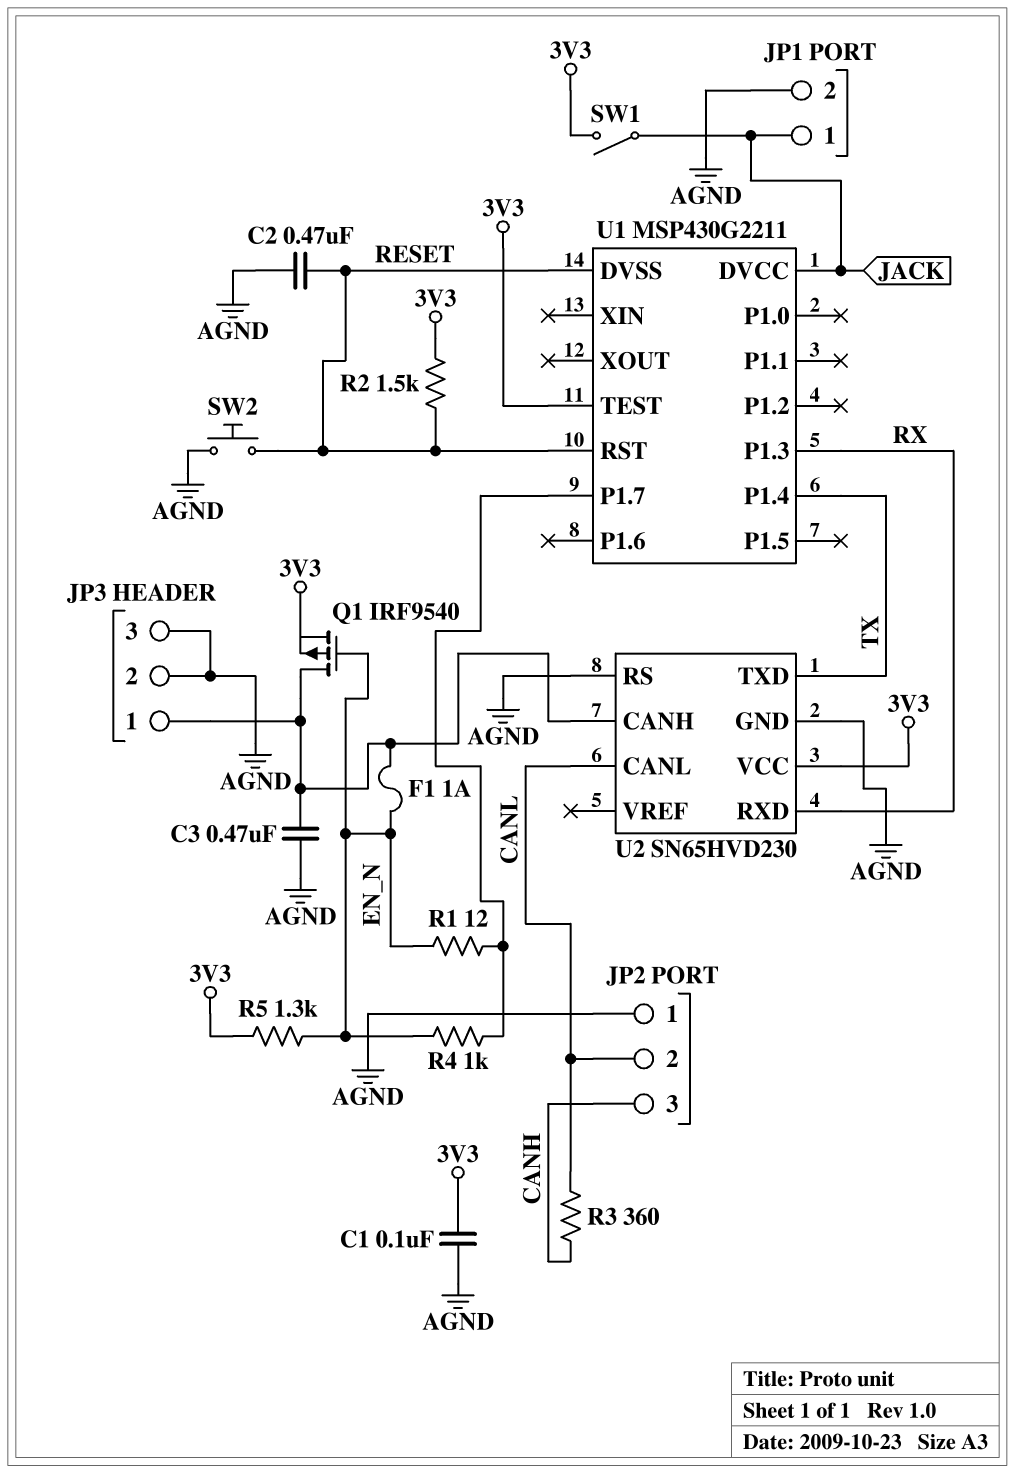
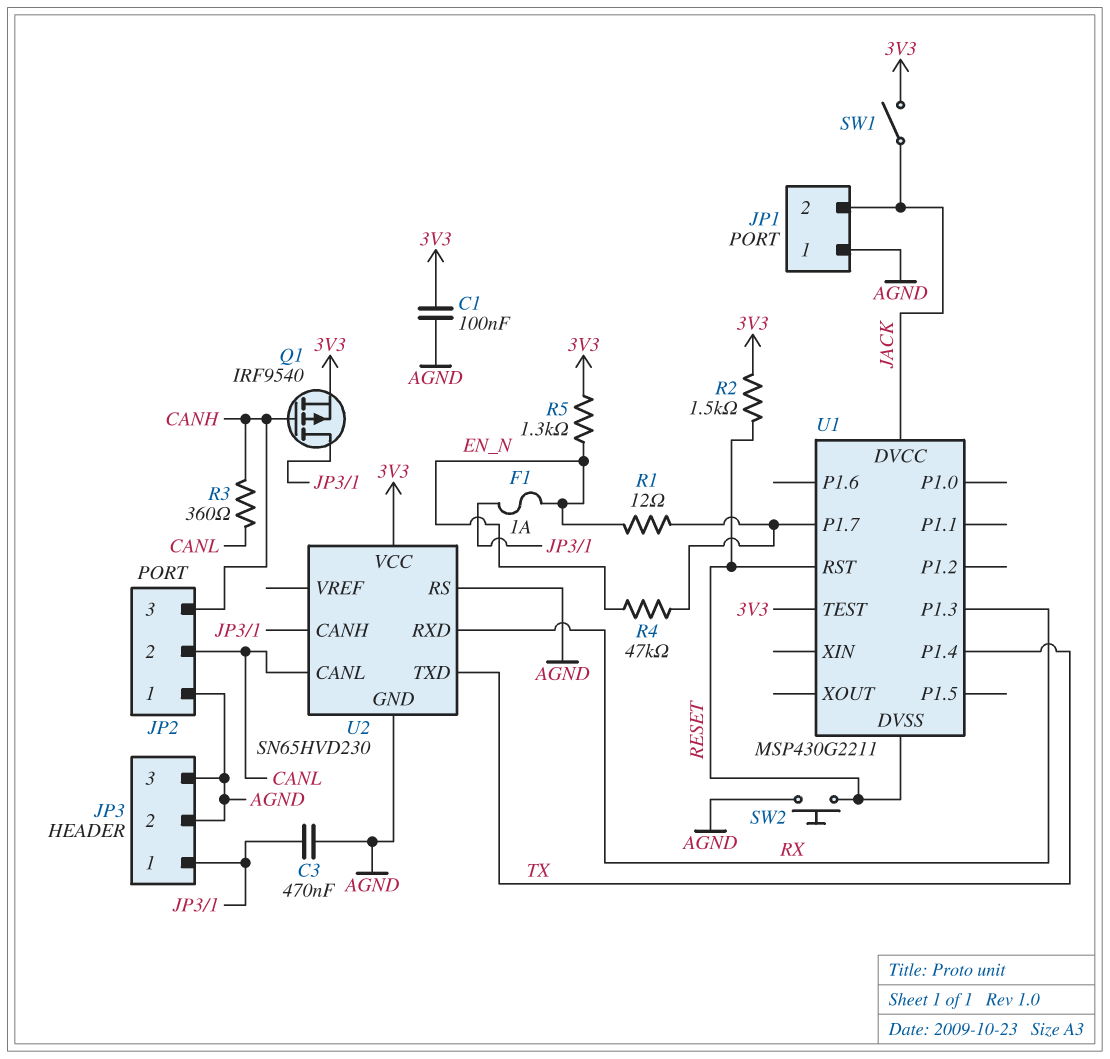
C2: 470nF (AGND, RESET) -> none
JP1 pin 1: JACK -> AGND
JP1 pin 2: AGND -> JACK
Q1: PMOS IRF9540 (G EN_N, D JP3/1, S 3V3) -> PMOS IRF9540 (G CANH, D JP3/1, S 3V3)
R4: 1k (EN_N, U1/P1.7) -> 47k (EN_N, U1/P1.7)

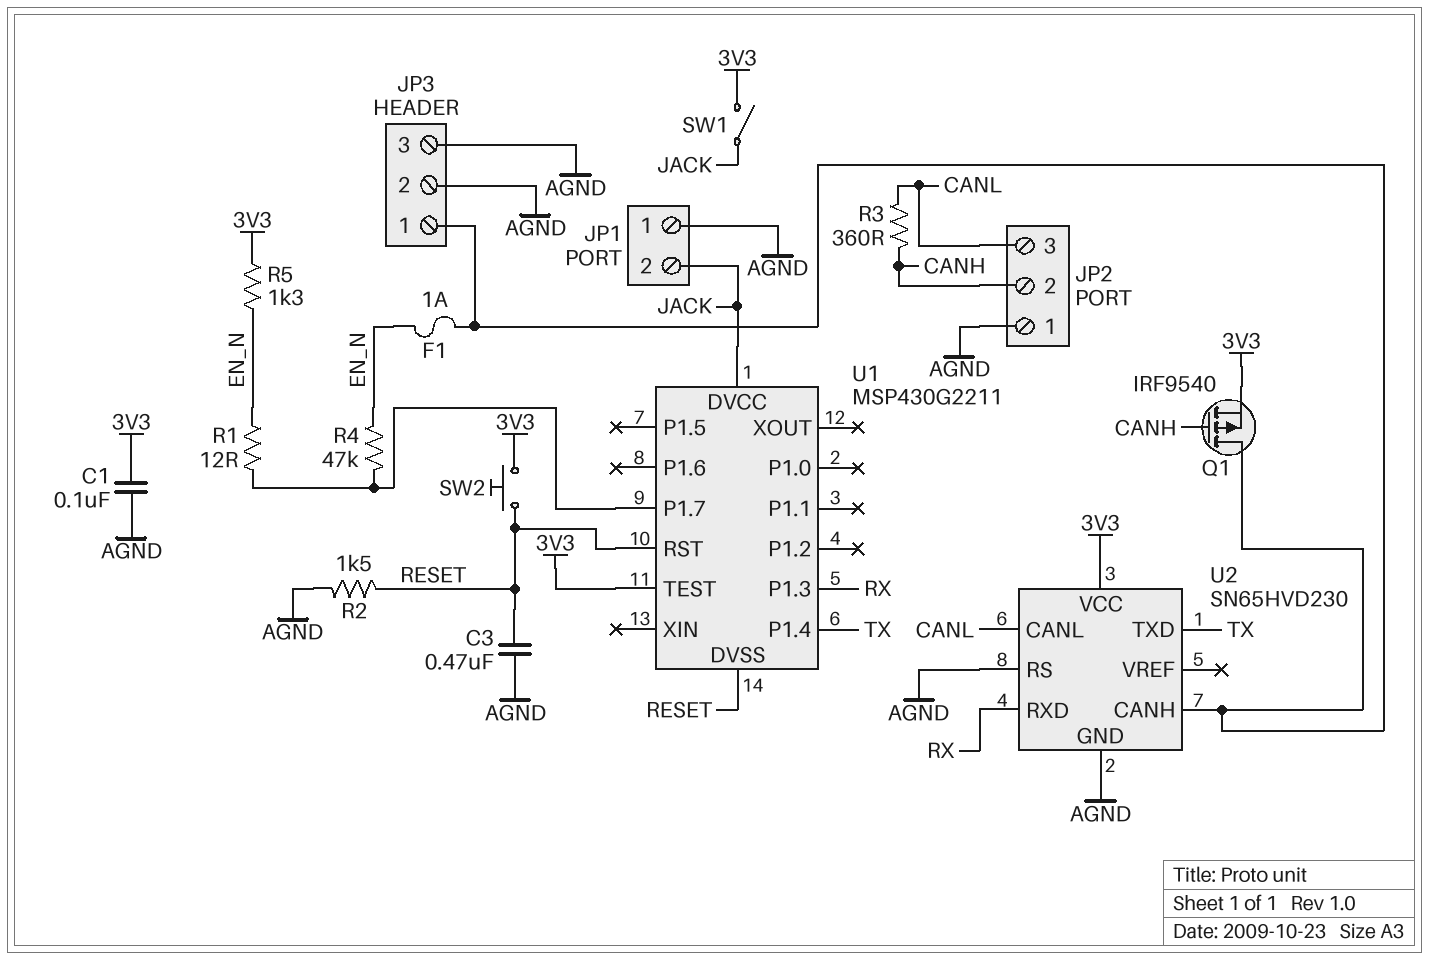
C3: 470nF (AGND, JP3/1) -> 470nF (AGND, RESET)
JP2 pin 2: CANL -> CANH
JP2 pin 3: CANH -> CANL
R2: 1.5k (3V3, RESET) -> 1.5k (AGND, RESET)
SW2: button (AGND, RESET) -> button (3V3, RESET)

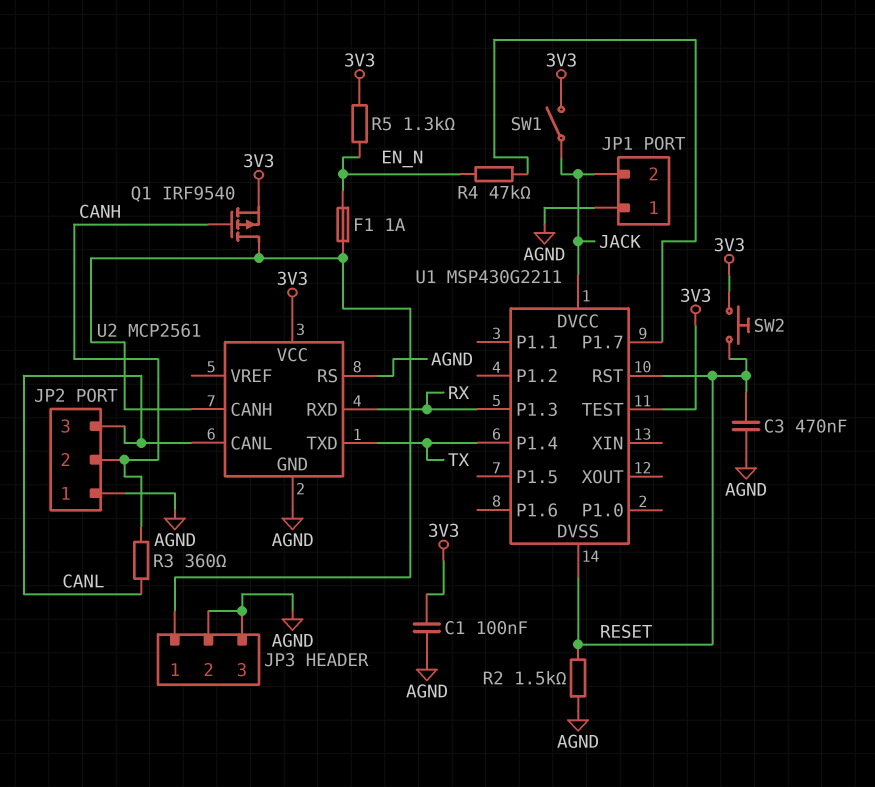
R1: 12 (EN_N, U1/P1.7) -> none
U2: SN65HVD230 -> MCP2561

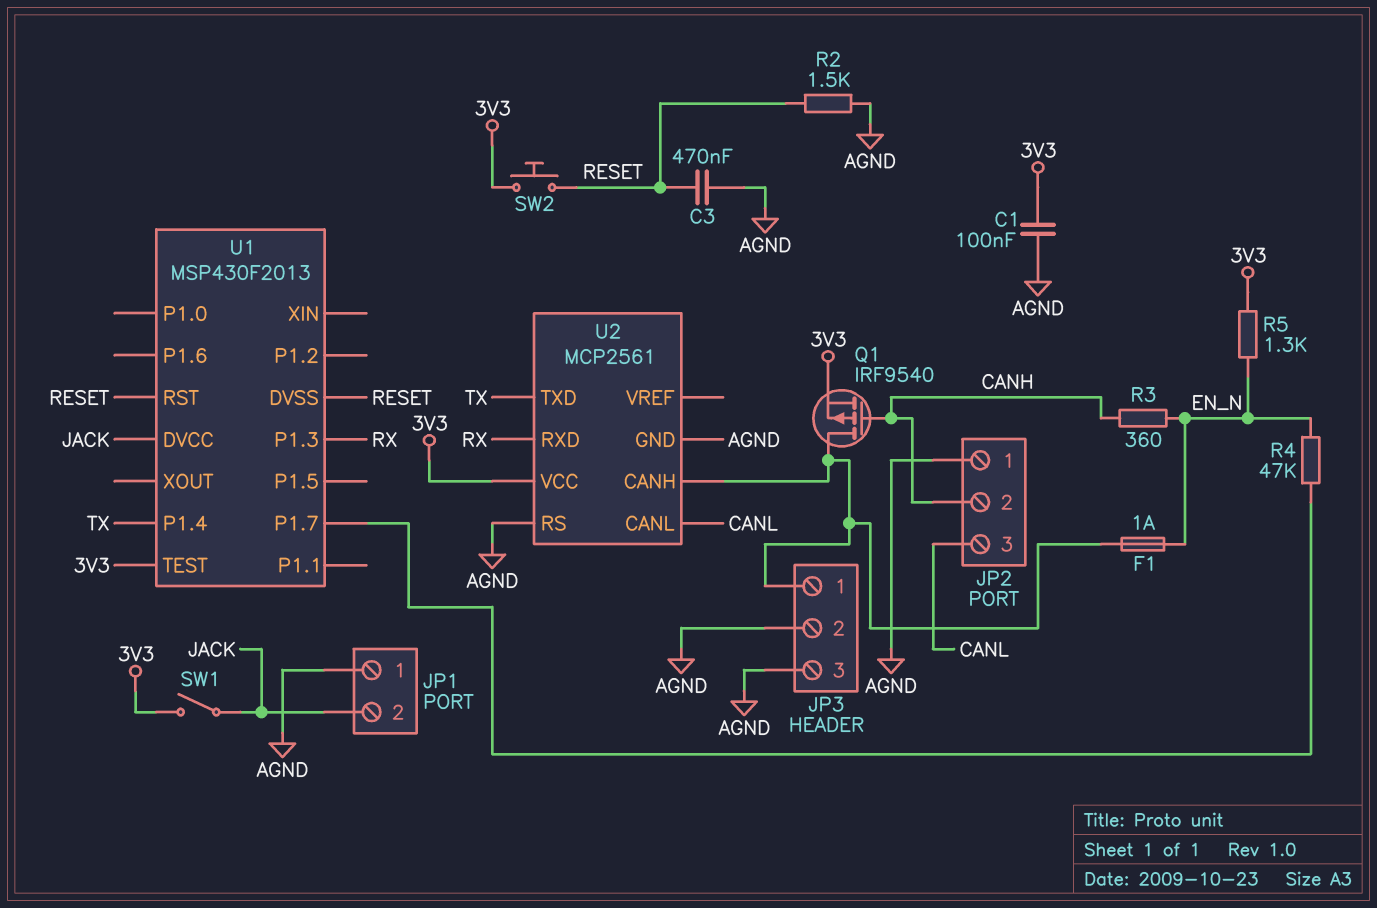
R3: 360 (CANH, CANL) -> 360 (CANH, EN_N)
U1: MSP430G2211 -> MSP430F2013

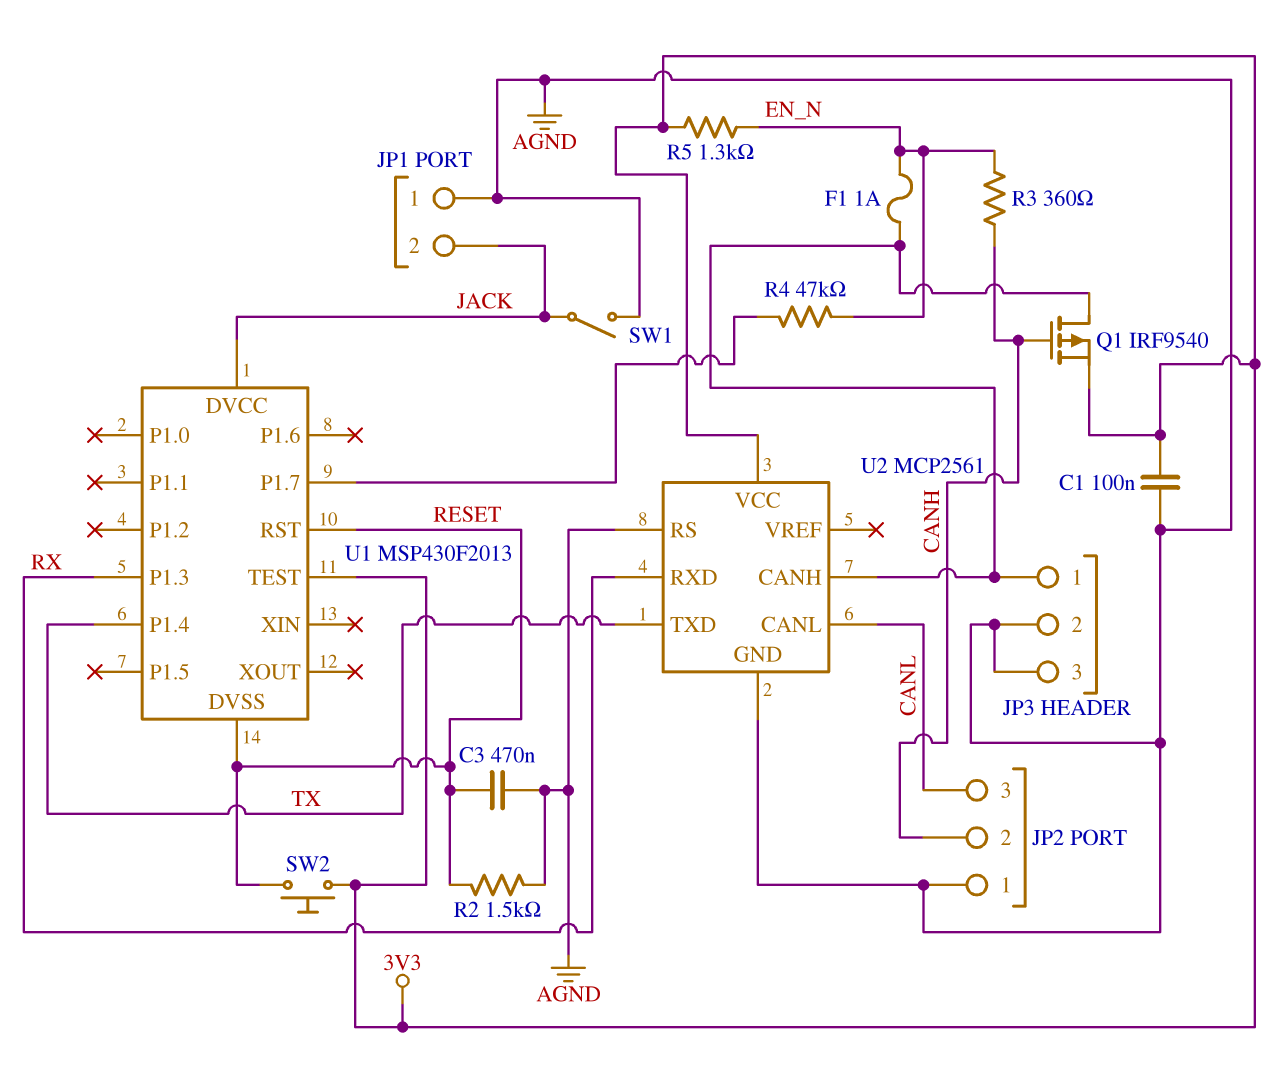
SW1: switch (3V3, JACK) -> switch (AGND, JACK)

